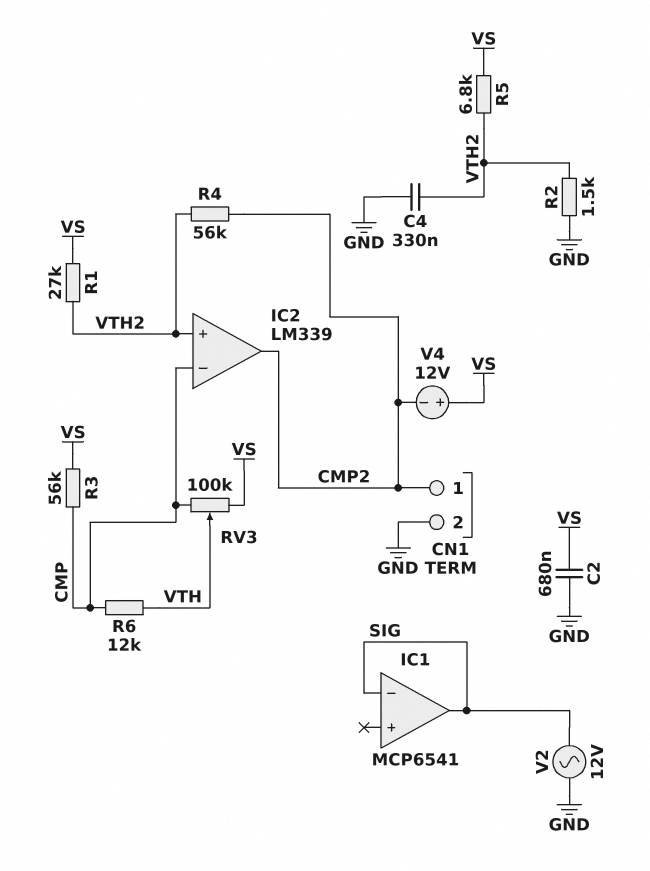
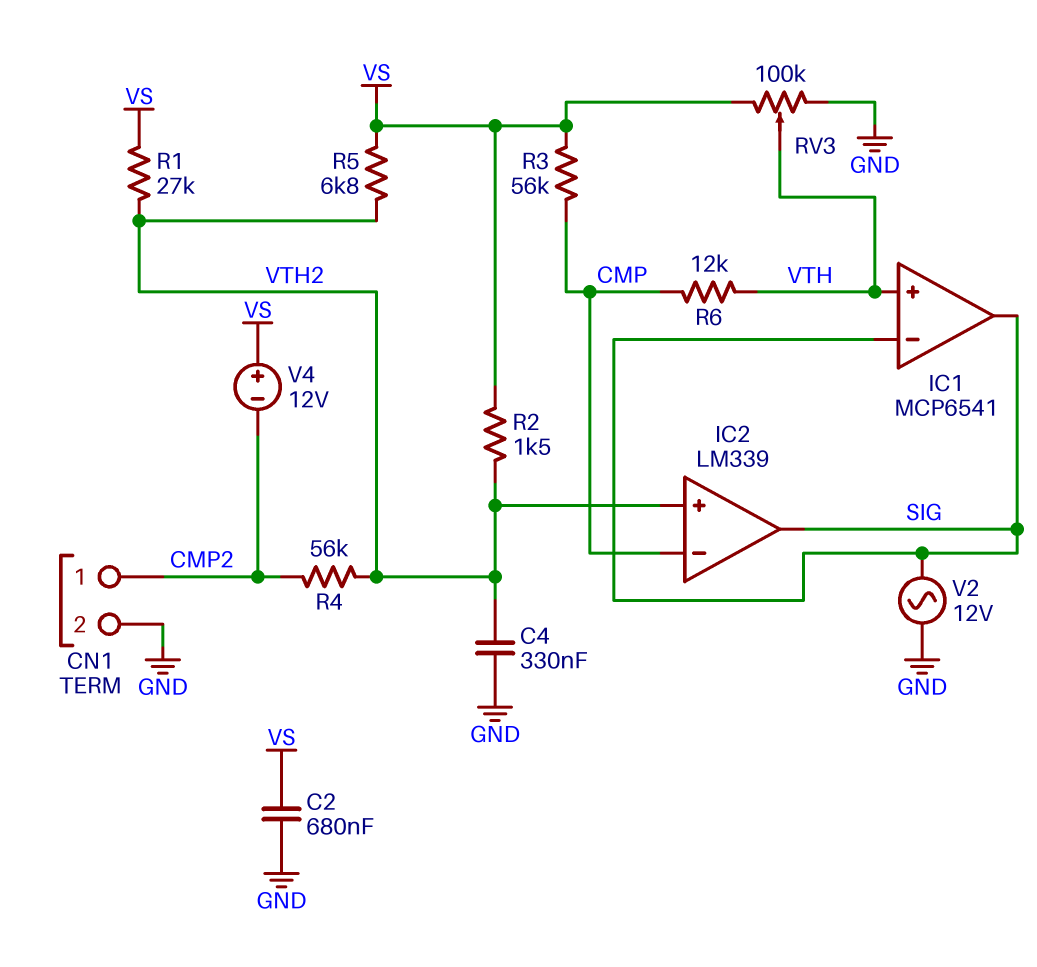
IC1 pin in+: none -> VTH
IC2 pin out: CMP2 -> SIG
R2: 1.5k (GND, VTH2) -> 1.5k (VS, VTH2)
RV3: 100k (CMP, VS, wiper VTH) -> 100k (GND, VS, wiper VTH)

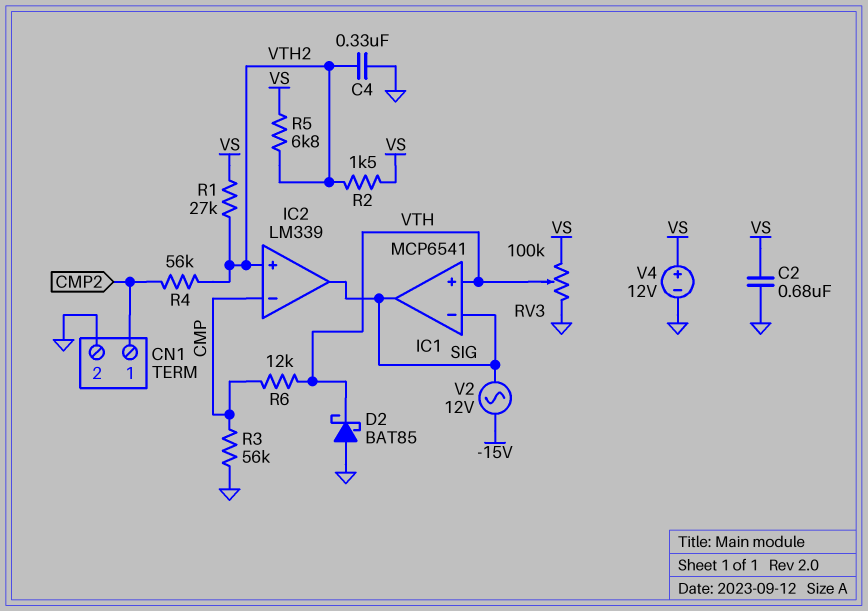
D2: none -> schottky BAT85 (A GND, K VTH)
R3: 56k (CMP, VS) -> 56k (CMP, GND)
V2: AC 12V (GND, SIG) -> AC 12V (-15V, SIG)
V4: 12V (plus VS, minus CMP2) -> 12V (plus VS, minus GND)

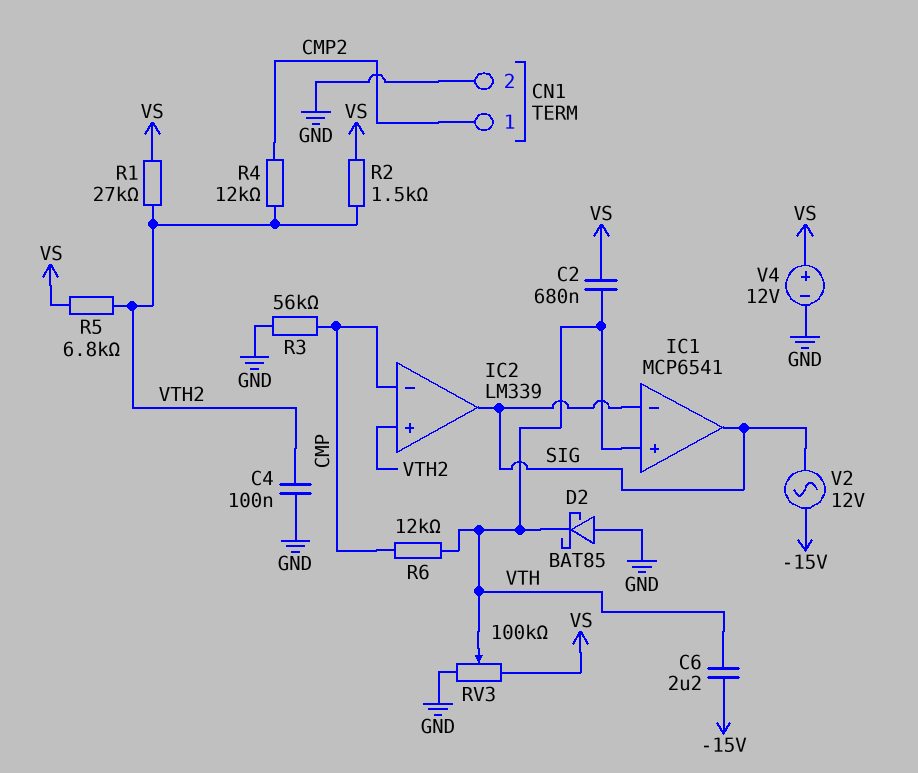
C2: 680nF (GND, VS) -> 680nF (VS, VTH)
C4: 330nF (GND, VTH2) -> 100nF (GND, VTH2)
C6: none -> 2.2uF (-15V, VTH)
R4: 56k (CMP2, VTH2) -> 12k (CMP2, VTH2)

